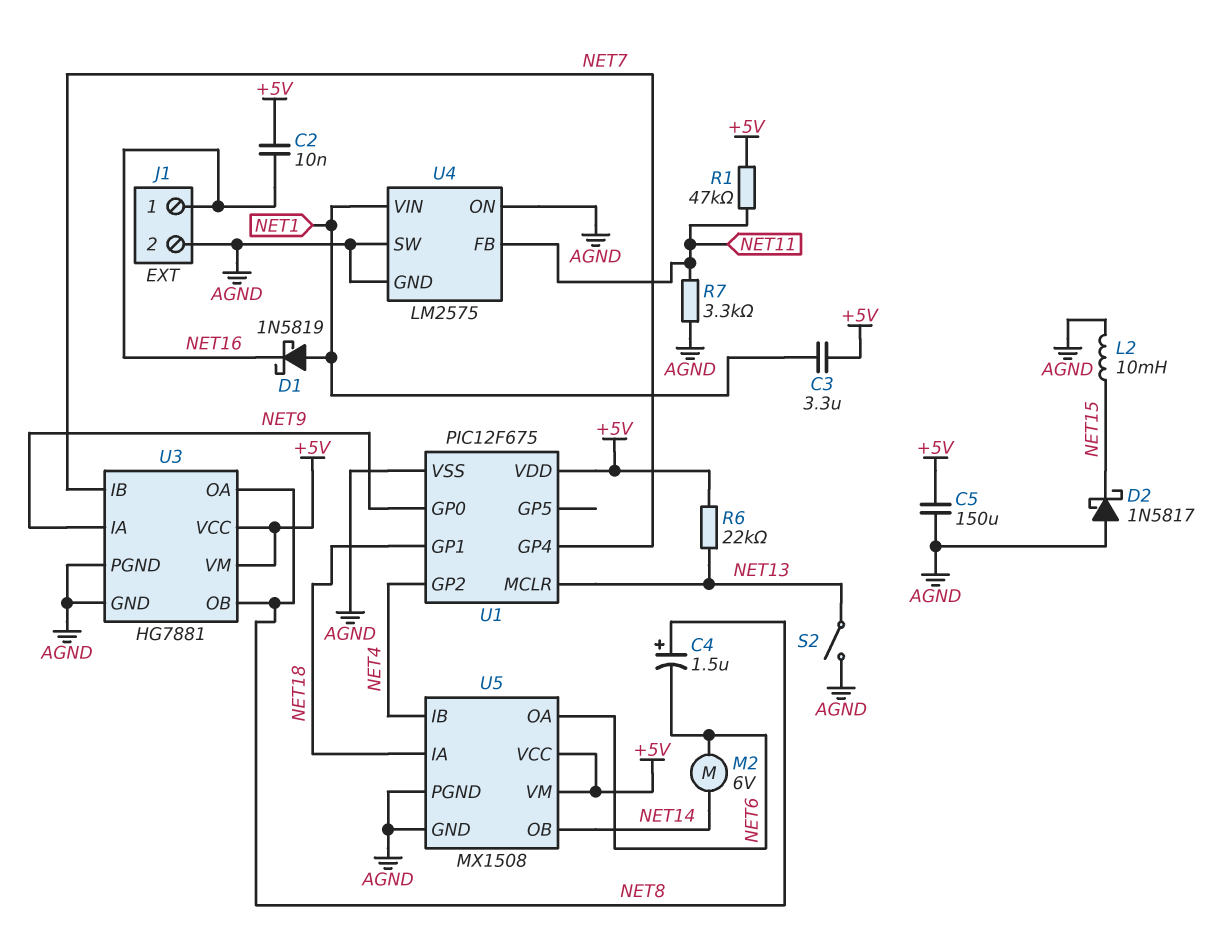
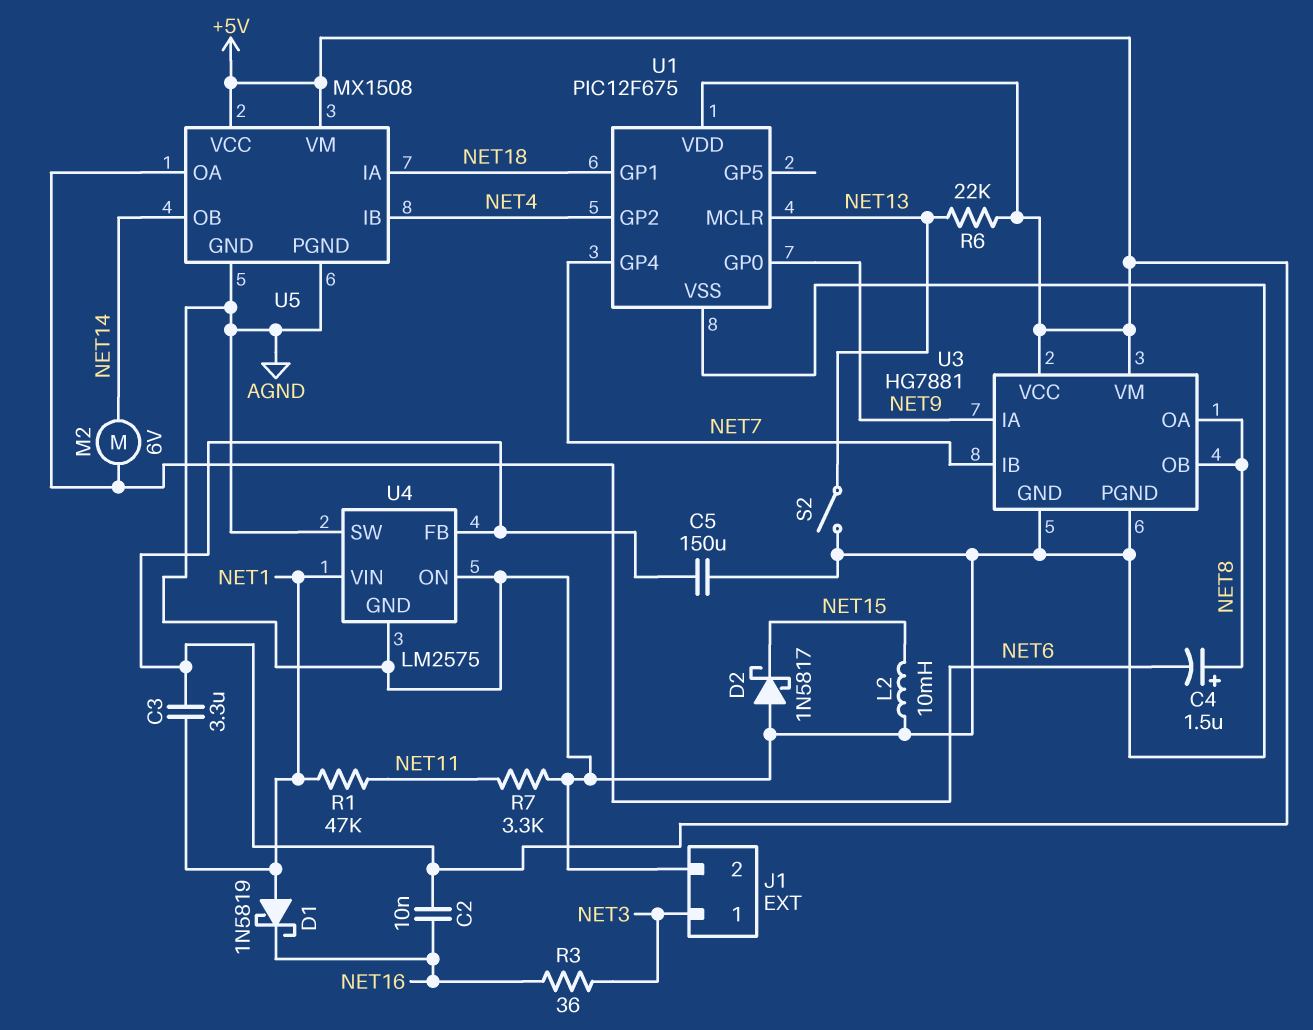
J1 pin 1: NET16 -> NET3
R1: 47k (+5V, NET11) -> 47k (NET1, NET11)
R3: none -> 36 (NET3, NET16)
U4 pin FB: NET11 -> +5V

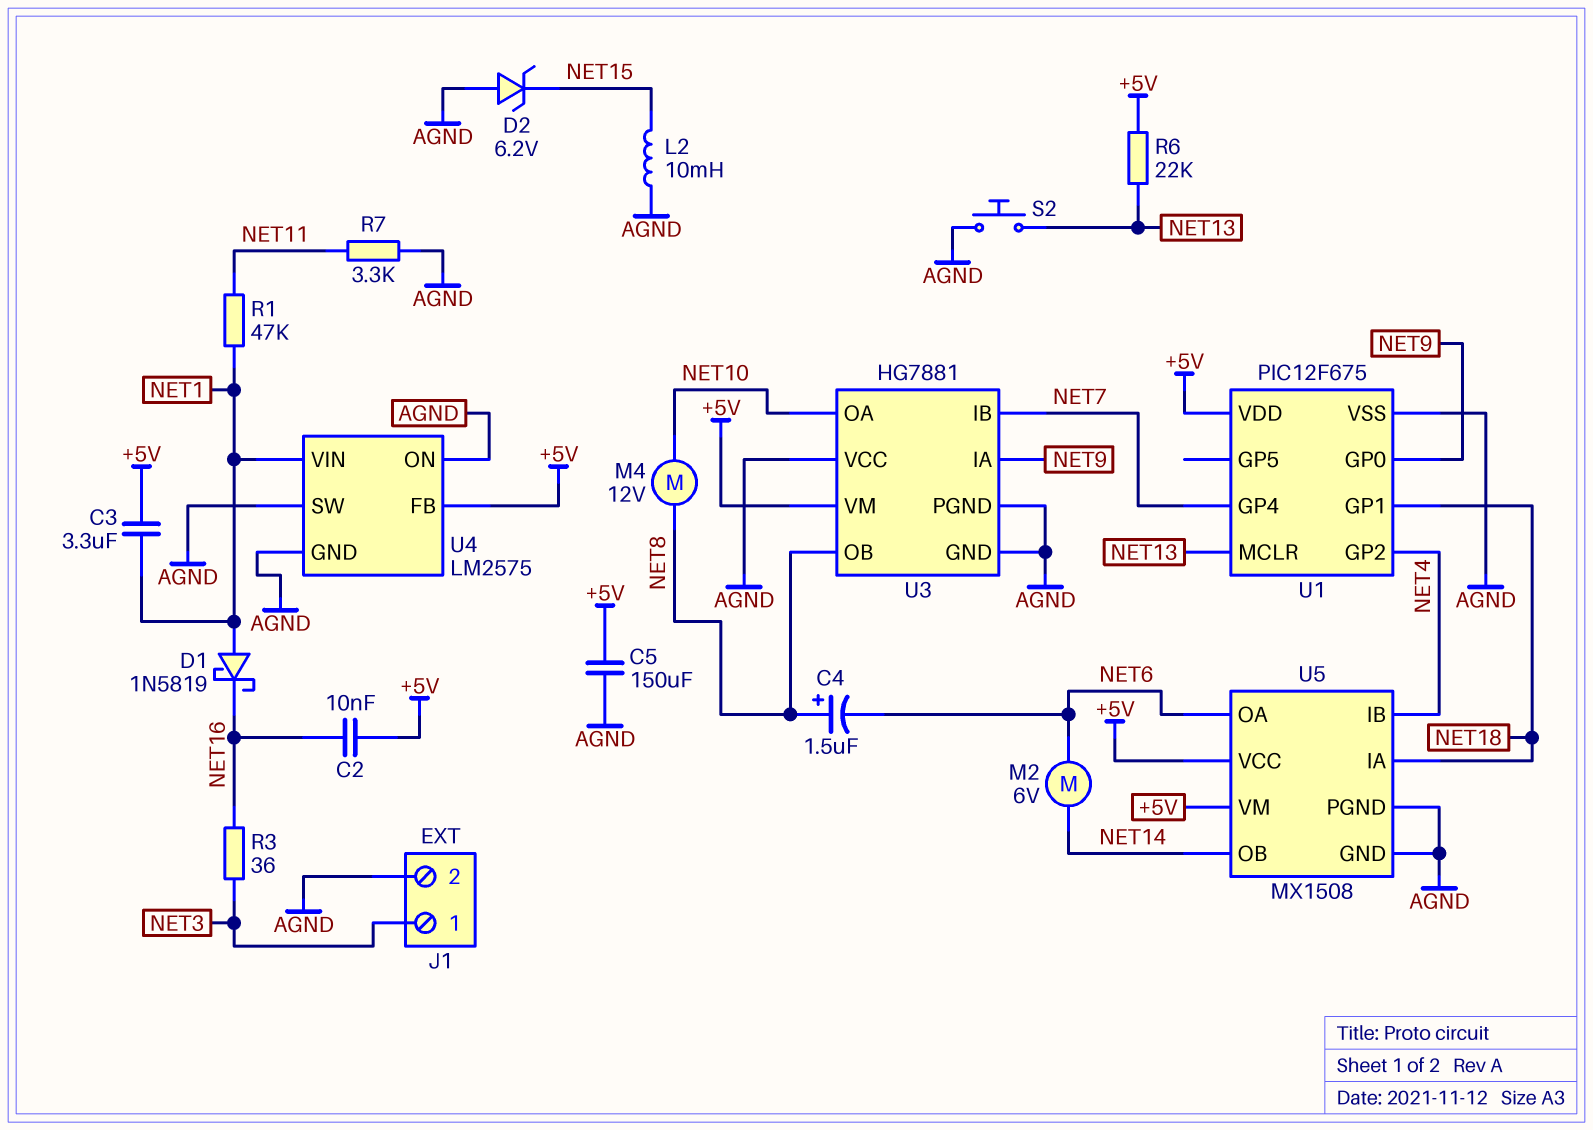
D2: schottky 1N5817 (A AGND, K NET15) -> zener 6.2V (A AGND, K NET15)
M4: none -> motor 12V (NET8, NET10)
S2: switch (AGND, NET13) -> button (AGND, NET13)
U3 pin OA: NET8 -> NET10
U3 pin VCC: +5V -> AGND

